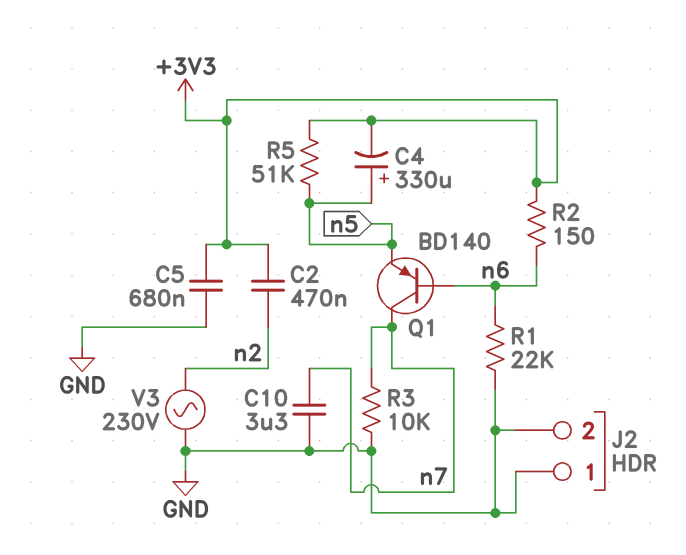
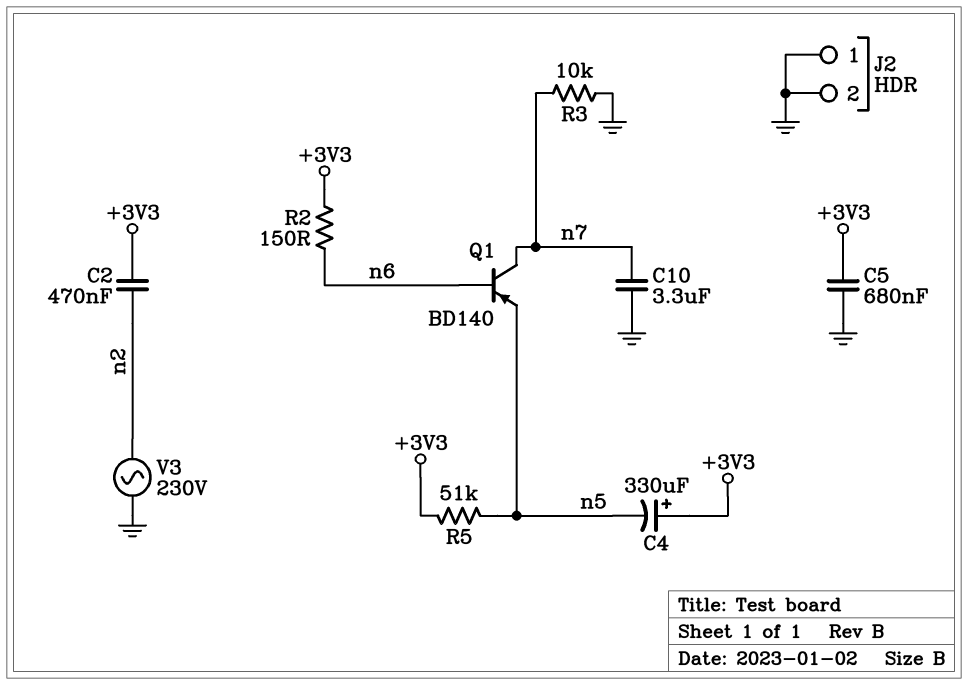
C4: 330uF (plus n5, minus +3V3) -> 330uF (plus +3V3, minus n5)
R1: 22k (GND, n6) -> none

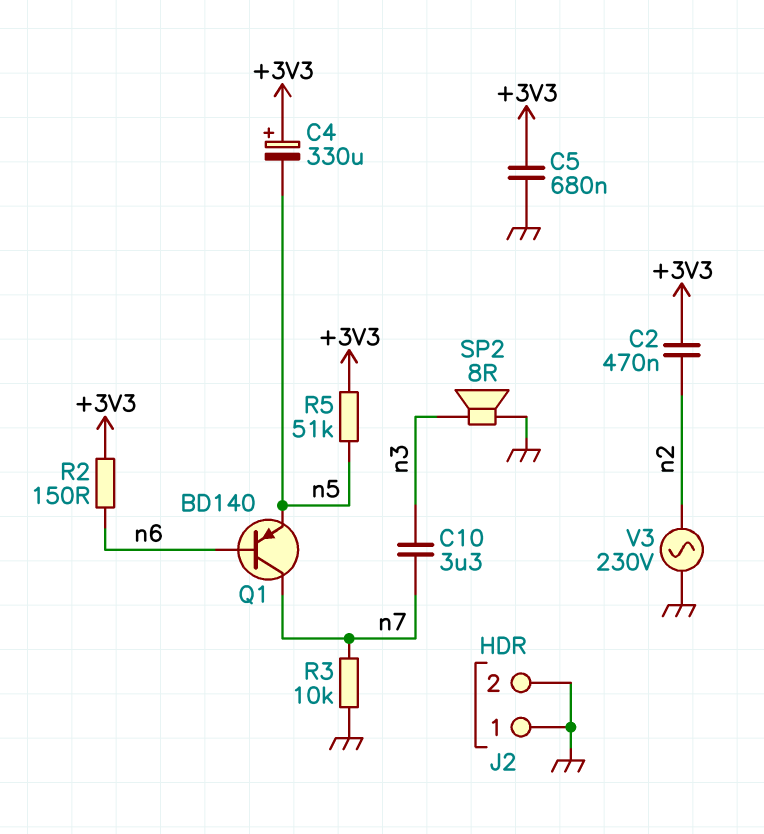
C10: 3.3uF (GND, n7) -> 3.3uF (n3, n7)
SP2: none -> speaker 8R (GND, n3)

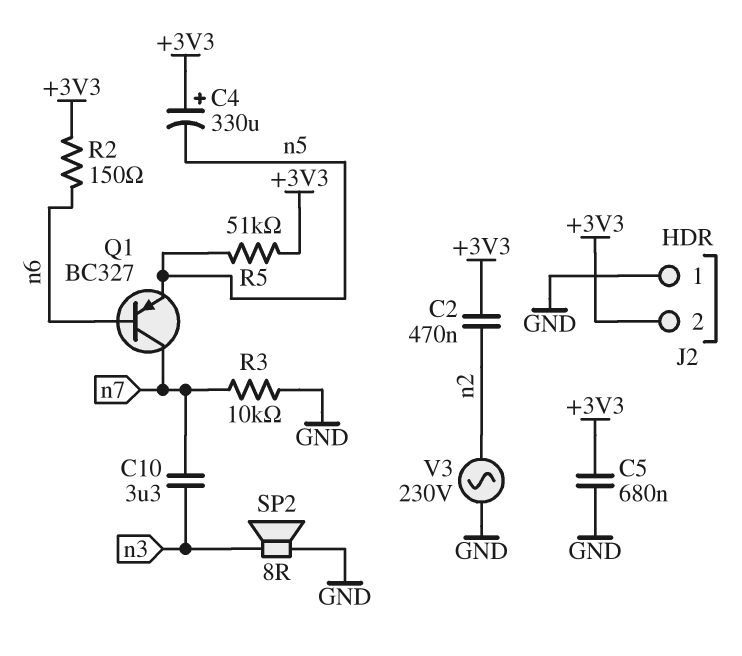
J2 pin 2: GND -> +3V3
Q1: PNP BD140 (B n6, C n7, E n5) -> PNP BC327 (B n6, C n7, E n5)

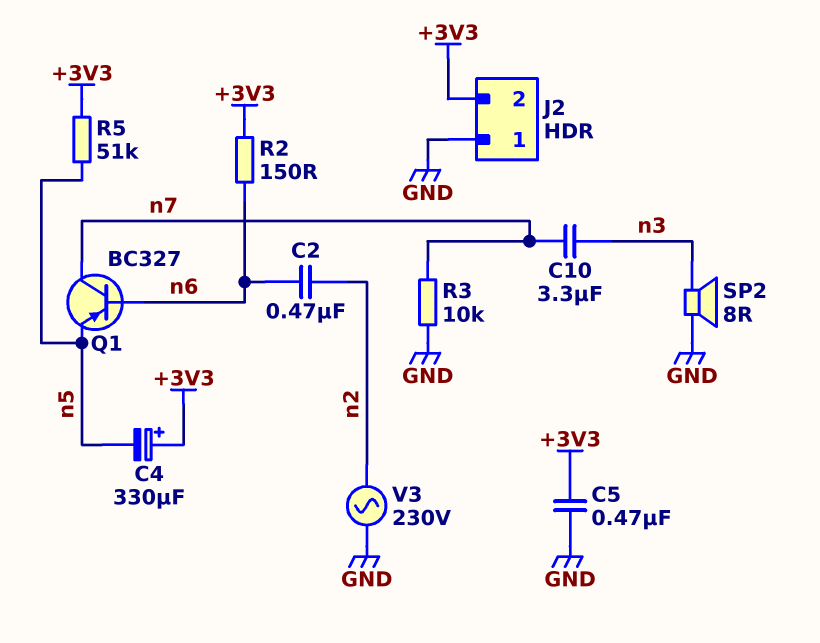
C2: 470nF (+3V3, n2) -> 470nF (n2, n6)
C5: 680nF (+3V3, GND) -> 470nF (+3V3, GND)

